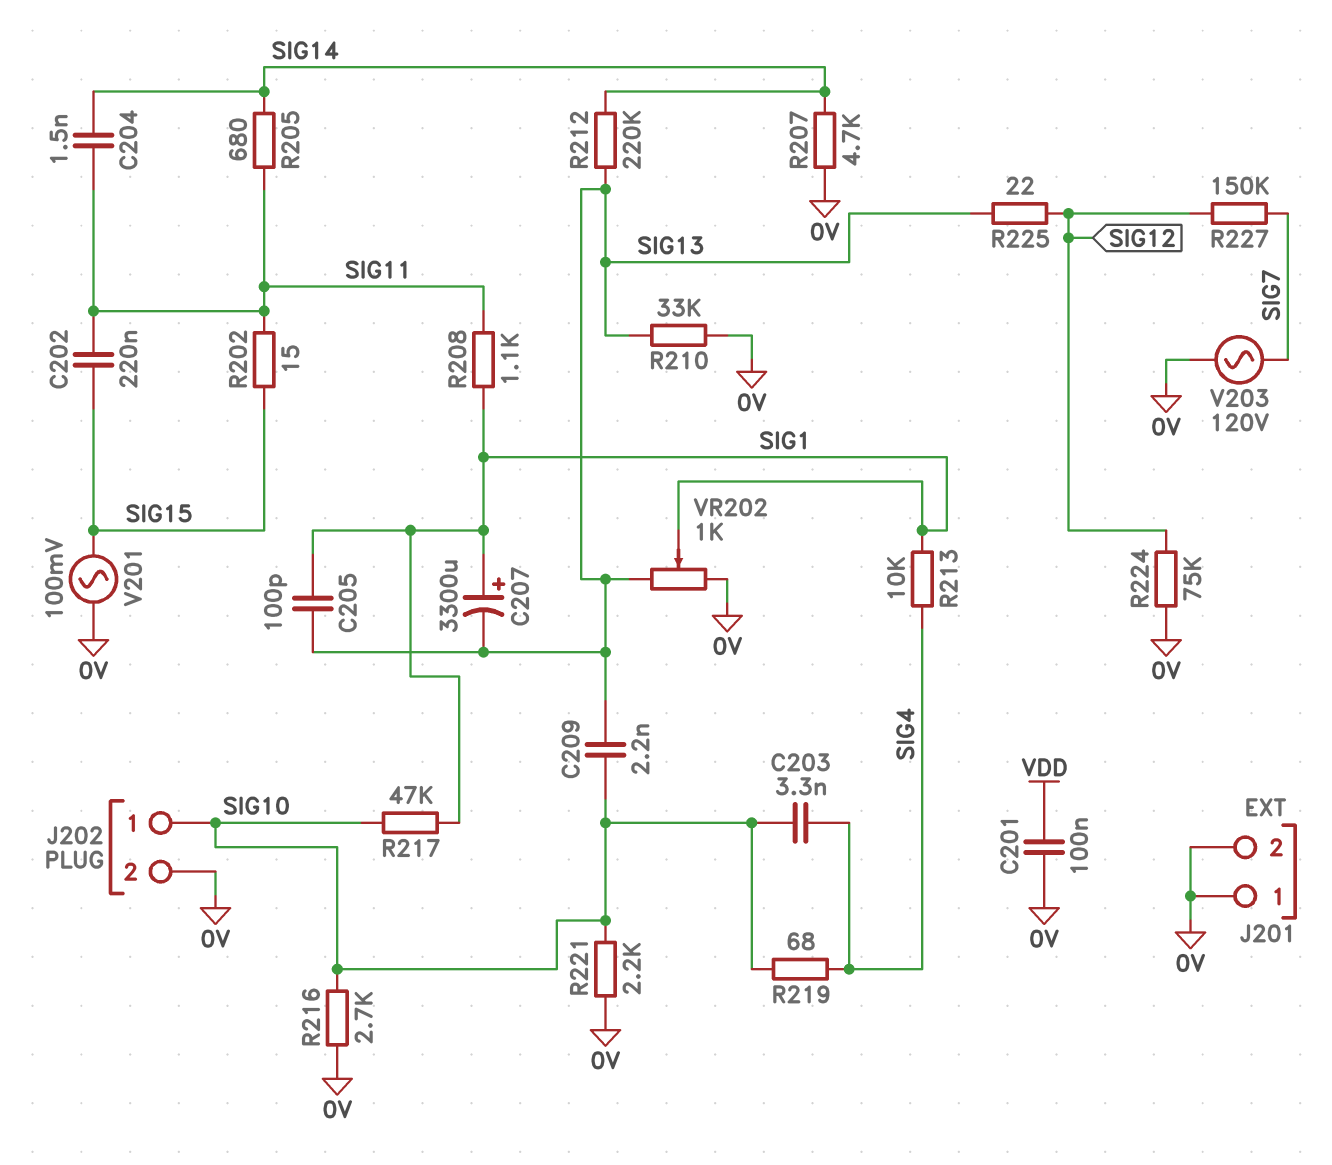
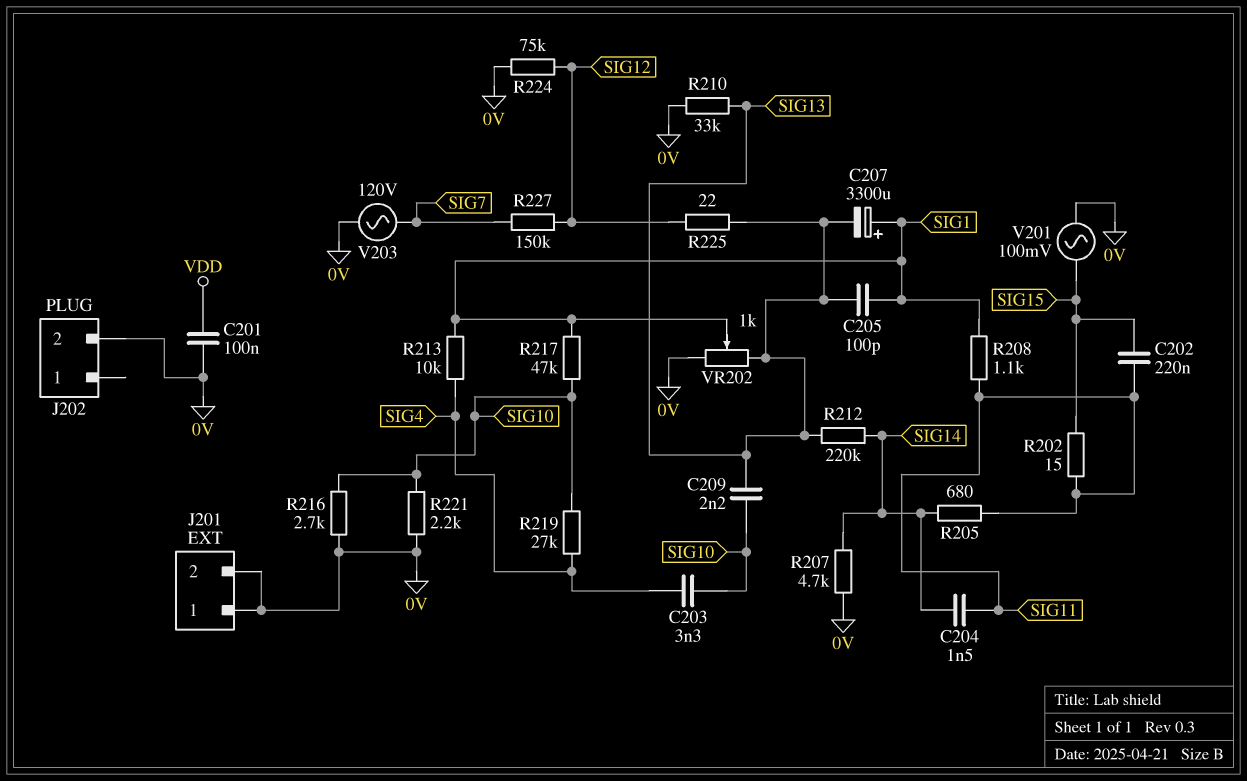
J202 pin 1: SIG10 -> none
R219: 68 (SIG4, SIG10) -> 27k (SIG4, SIG10)

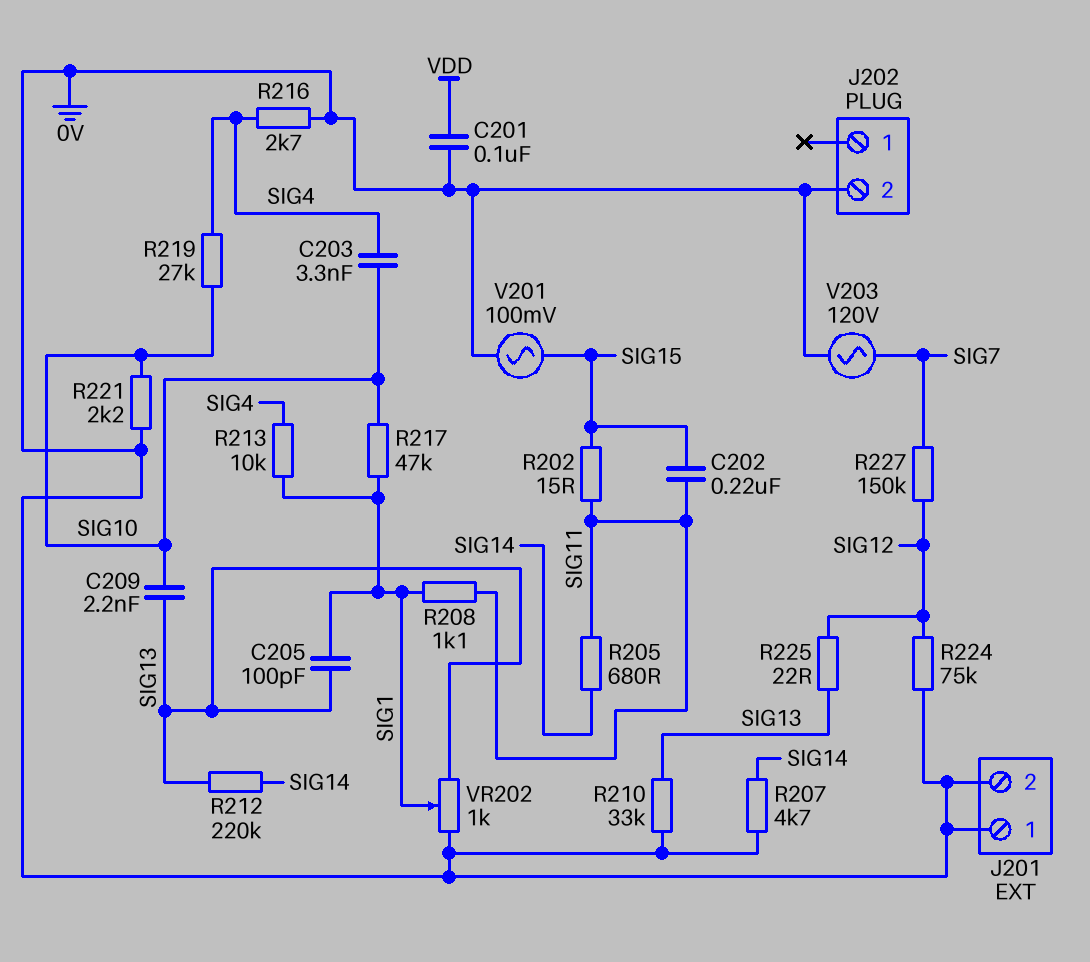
C204: 1.5nF (SIG11, SIG14) -> none
C207: 3300uF (plus SIG1, minus SIG13) -> none
R216: 2.7k (0V, SIG10) -> 2.7k (0V, SIG4)

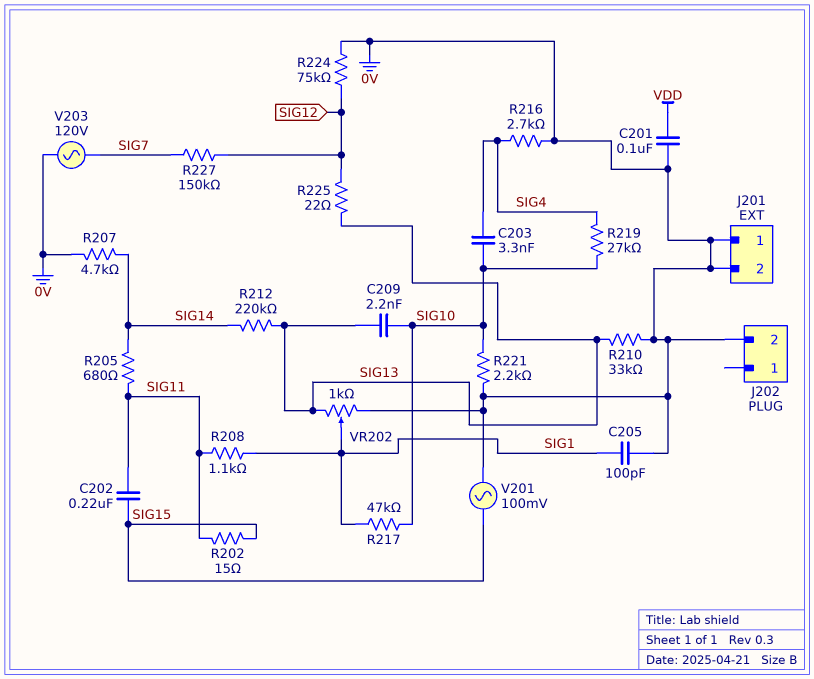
C205: 100pF (SIG1, SIG13) -> 100pF (0V, SIG1)
R213: 10k (SIG1, SIG4) -> none

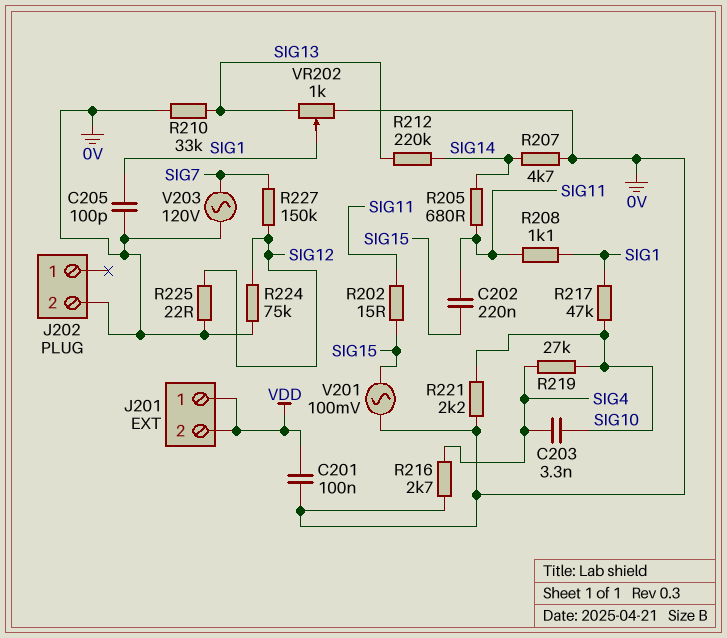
C209: 2.2nF (SIG10, SIG13) -> none
J201 pin 1: 0V -> VDD
J201 pin 2: 0V -> VDD
R225: 22 (SIG12, SIG13) -> 22 (0V, SIG12)

